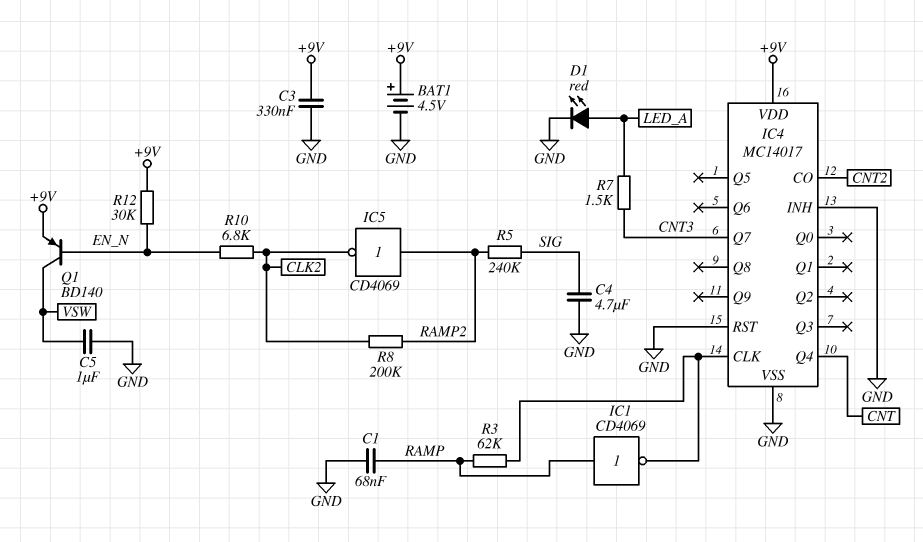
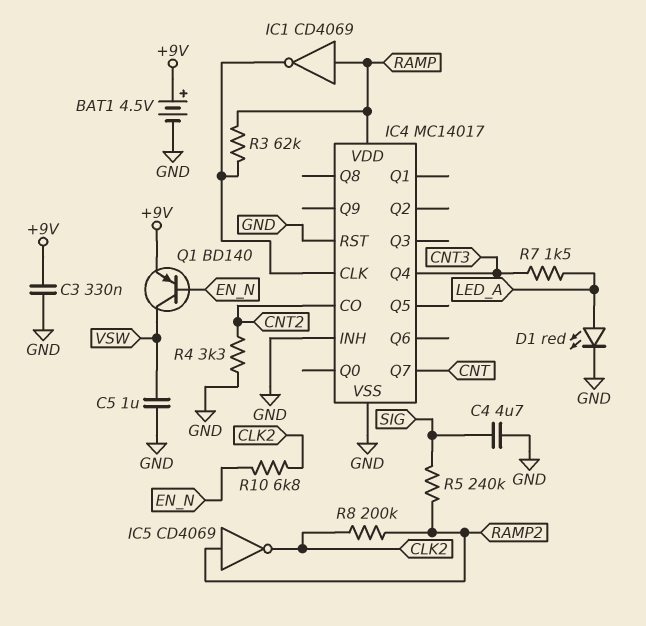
C1: 68nF (GND, RAMP) -> none
IC4 pin Q4: CNT -> CNT3
IC4 pin Q7: CNT3 -> CNT
IC4 pin VDD: +9V -> RAMP
R4: none -> 3.3k (CNT2, GND)
R12: 30k (+9V, EN_N) -> none

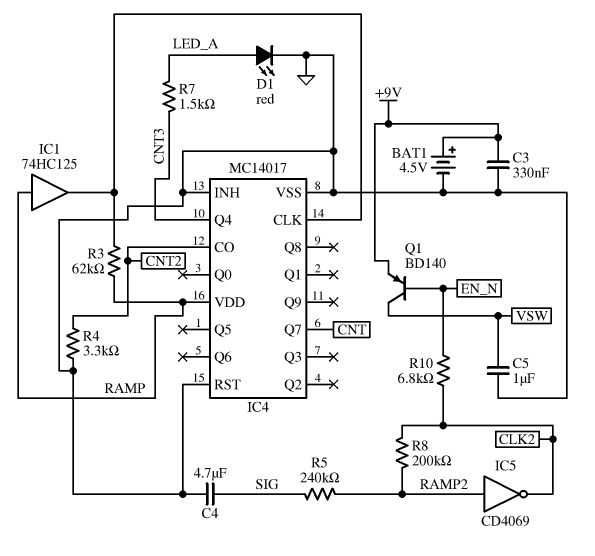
IC1: NOT CD4069 (in RAMP, out IC4/CLK) -> buffer 74HC125 (in RAMP, out IC4/CLK)

